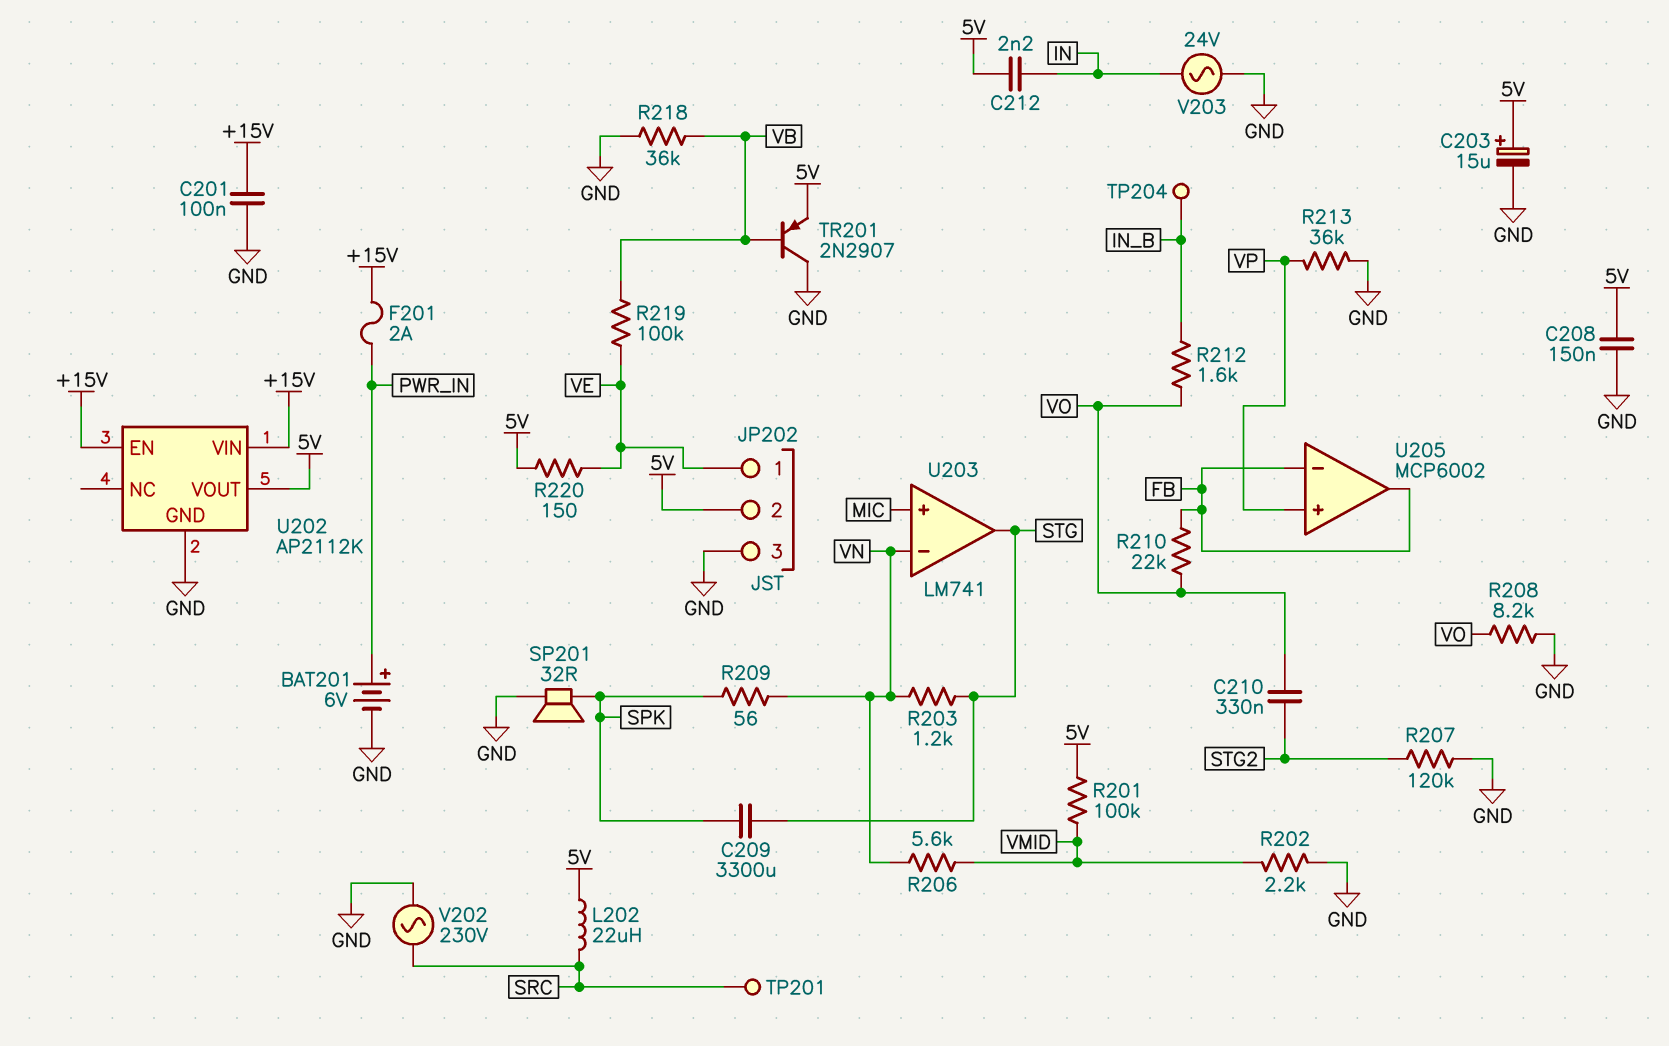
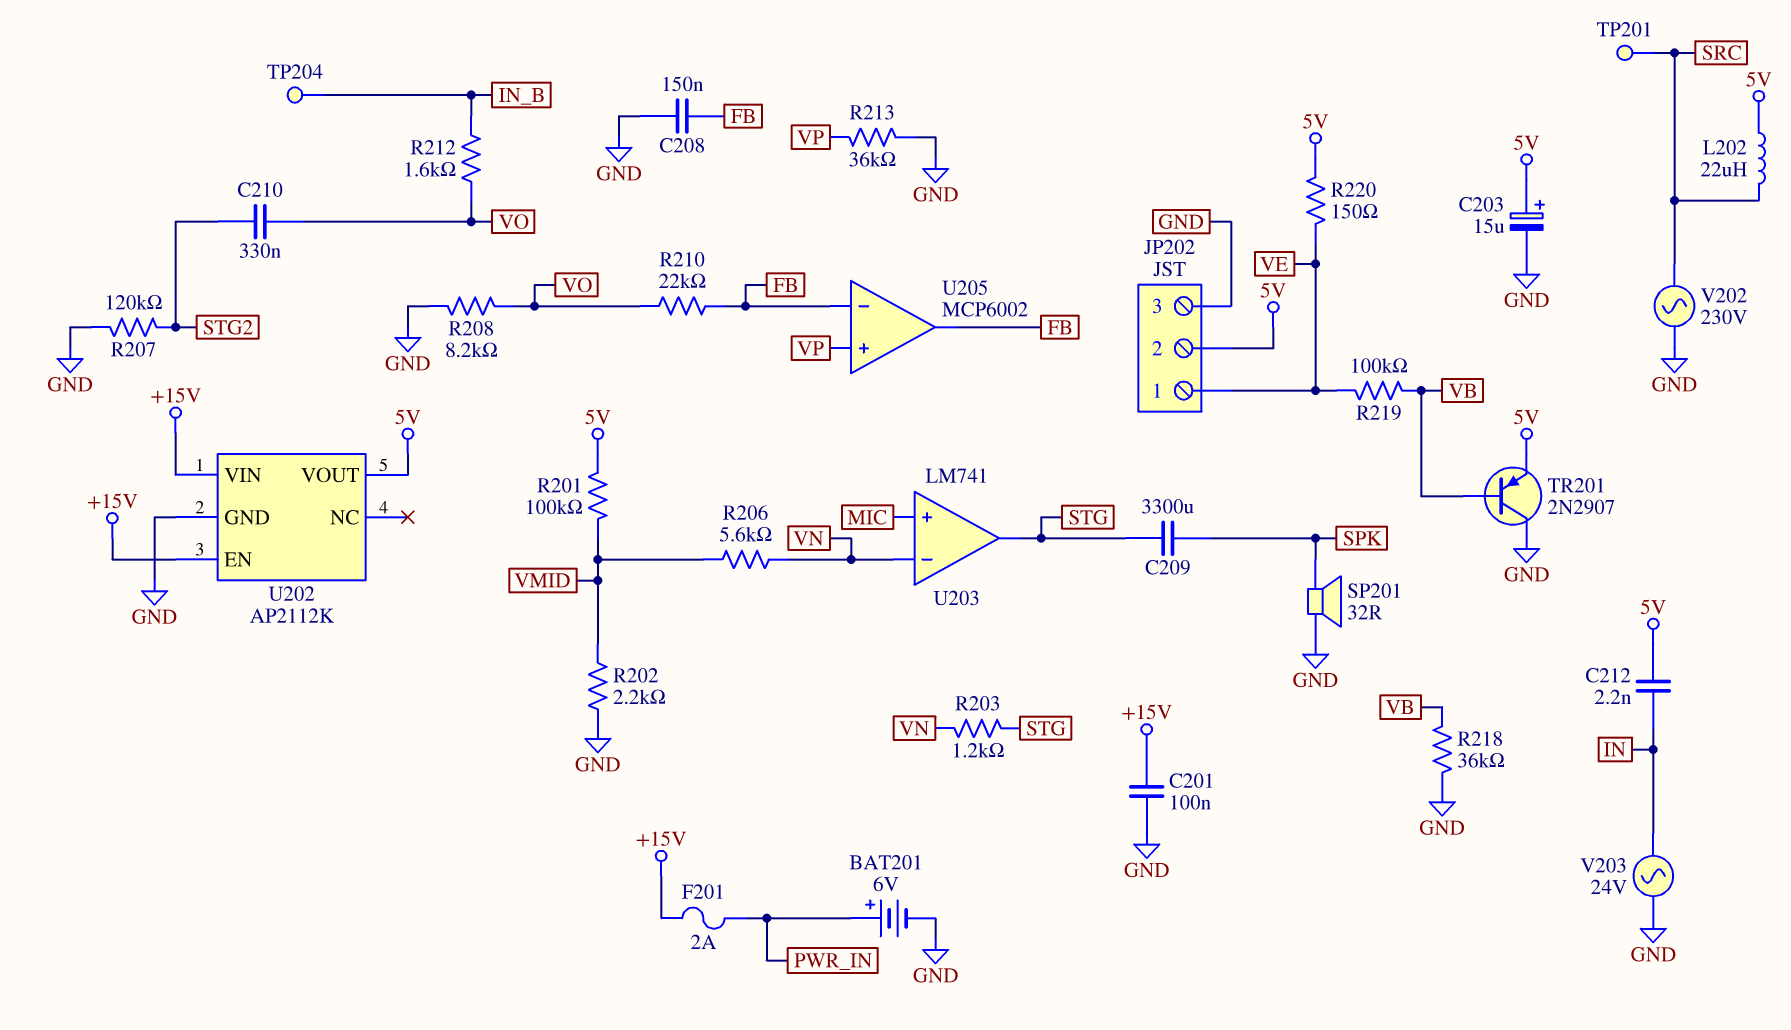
C208: 150nF (5V, GND) -> 150nF (FB, GND)
R209: 56 (SPK, VN) -> none

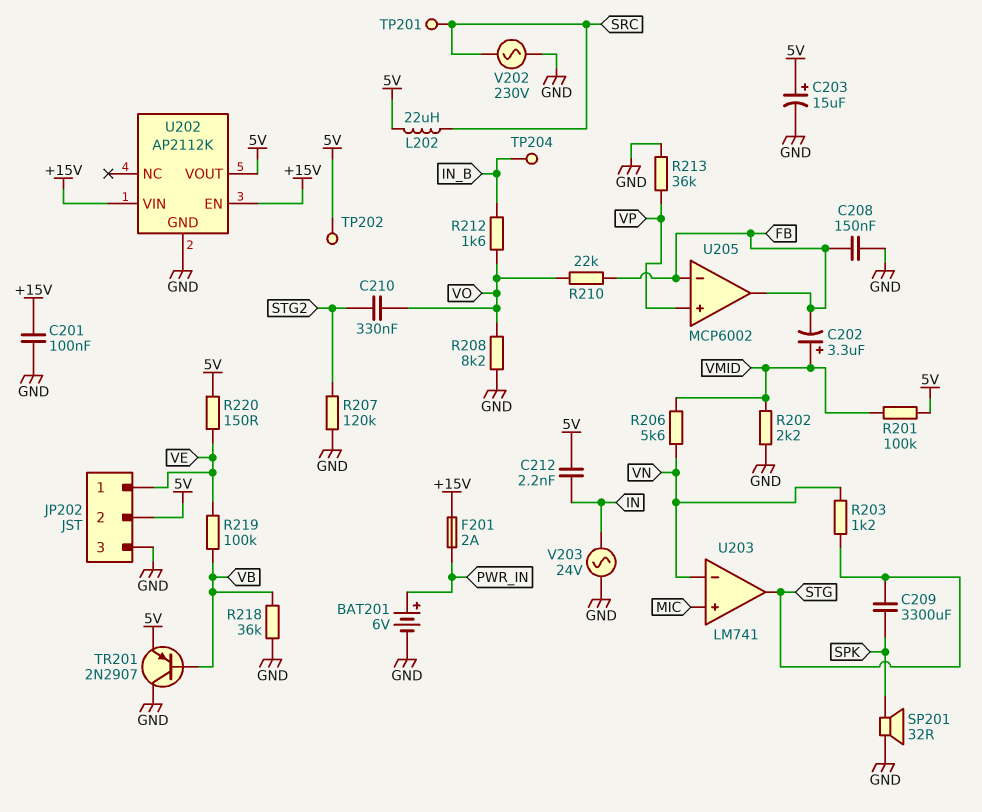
C202: none -> 3.3uF (plus VMID, minus FB)
TP202: none -> test point (5V)

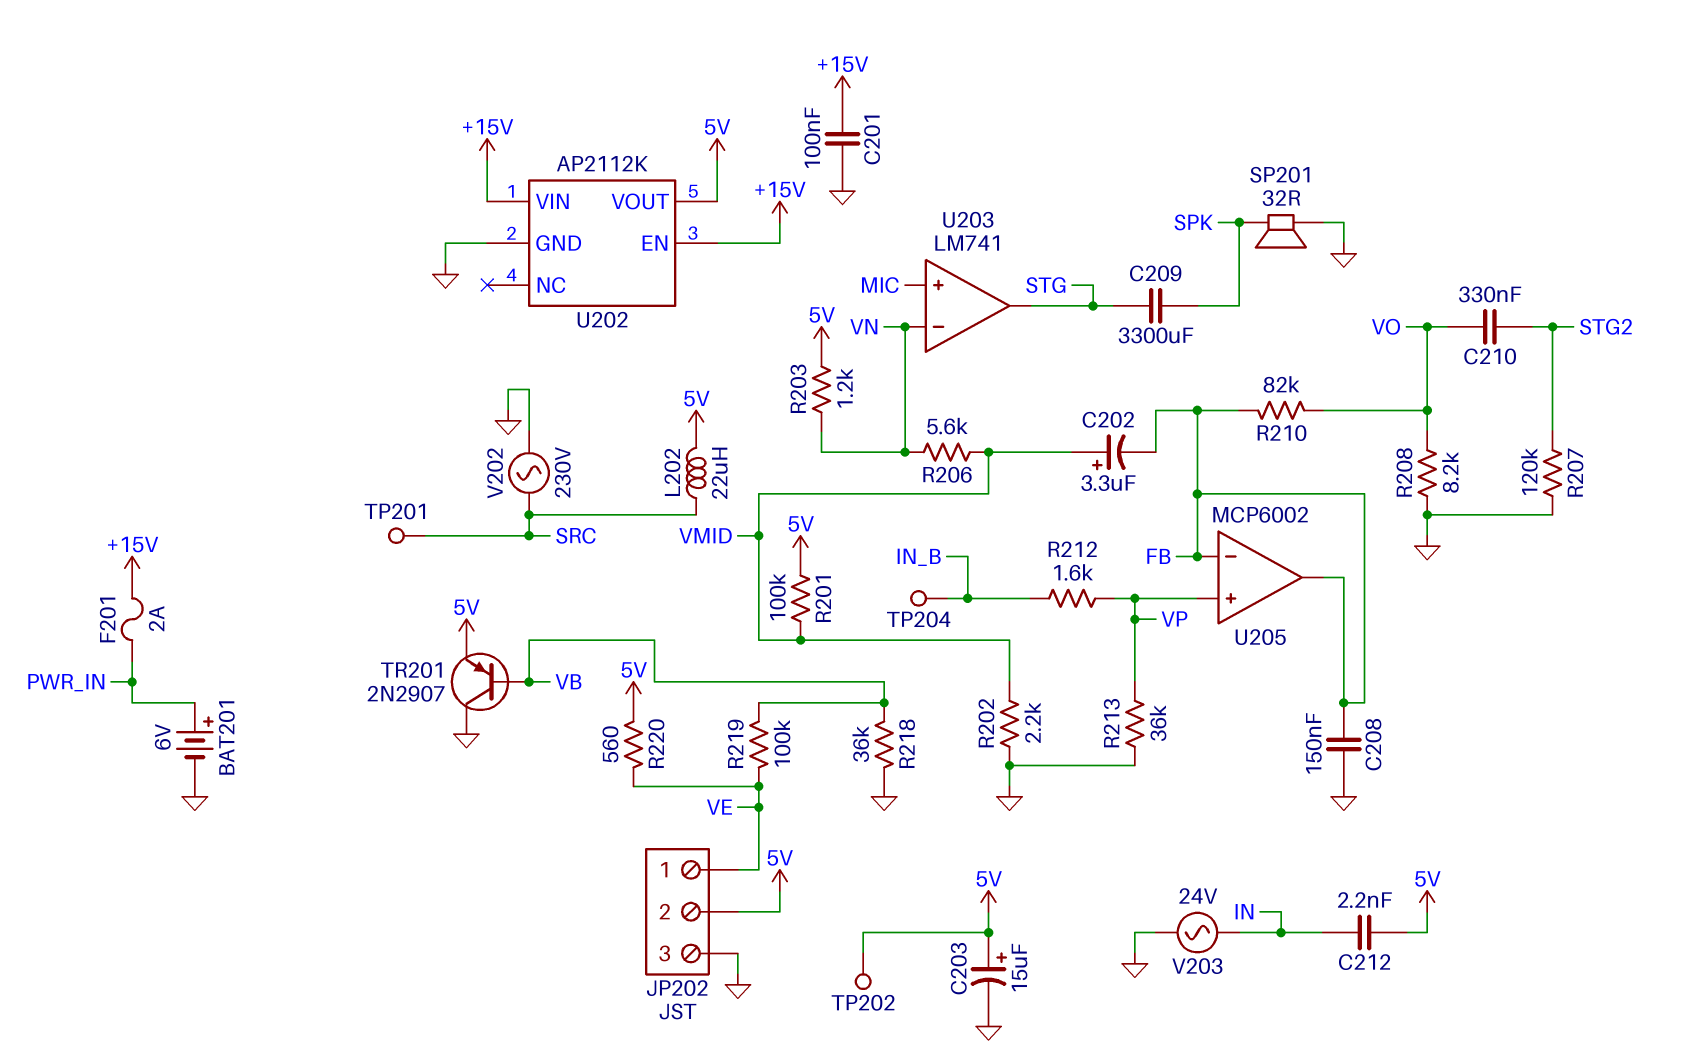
R203: 1.2k (STG, VN) -> 1.2k (5V, VN)
R210: 22k (FB, VO) -> 82k (FB, VO)
R212: 1.6k (IN_B, VO) -> 1.6k (IN_B, VP)
R220: 150 (5V, VE) -> 560 (5V, VE)

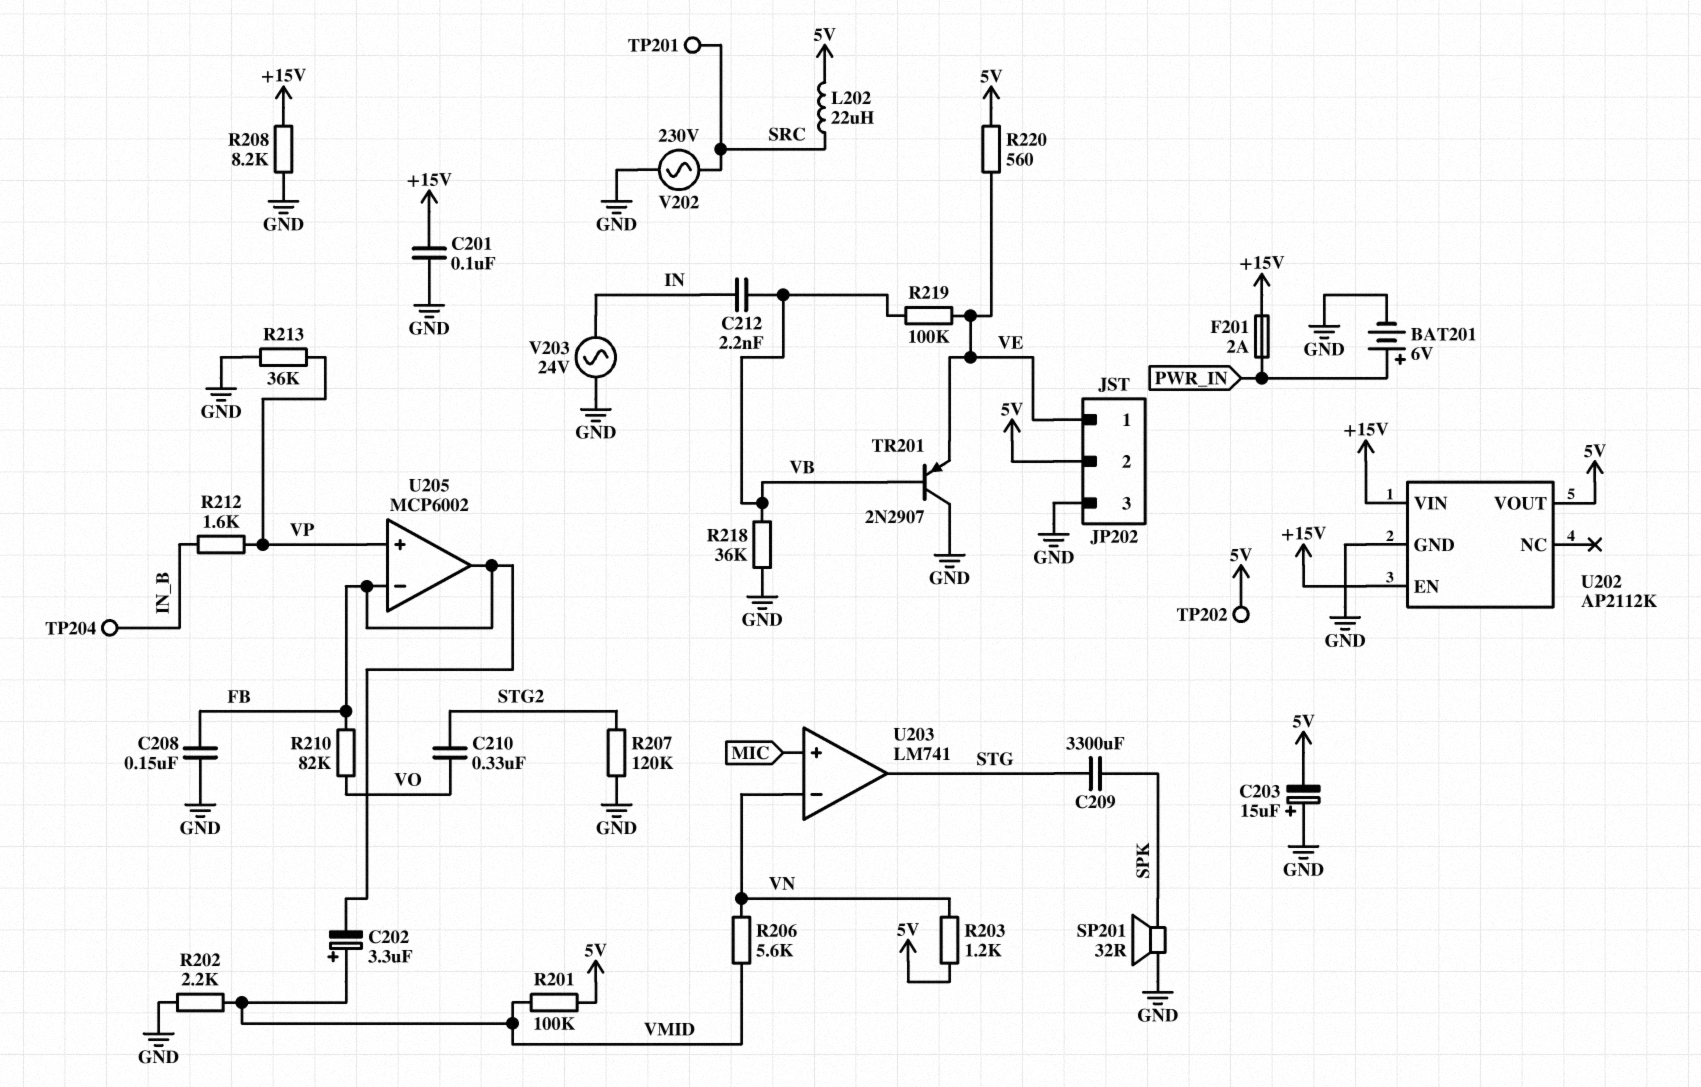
C203: 15uF (plus 5V, minus GND) -> 15uF (plus GND, minus 5V)
C212: 2.2nF (5V, IN) -> 2.2nF (IN, VB)
R208: 8.2k (GND, VO) -> 8.2k (+15V, GND)
TR201: PNP 2N2907 (B VB, C GND, E 5V) -> PNP 2N2907 (B VB, C GND, E VE)

